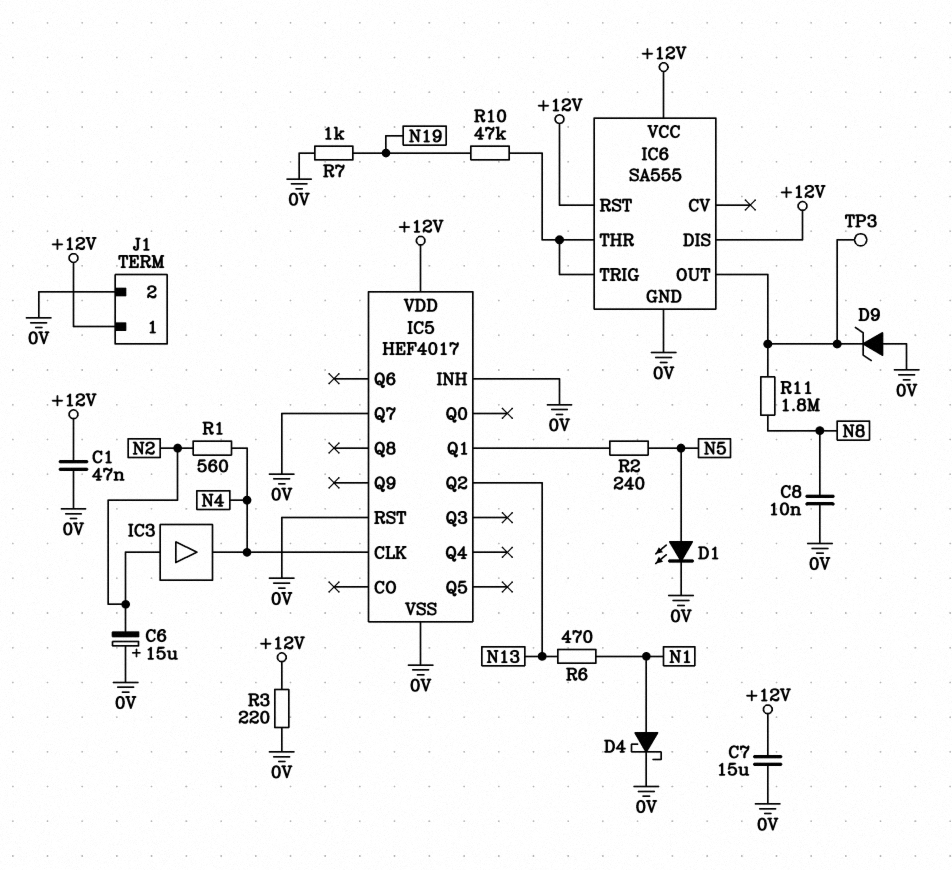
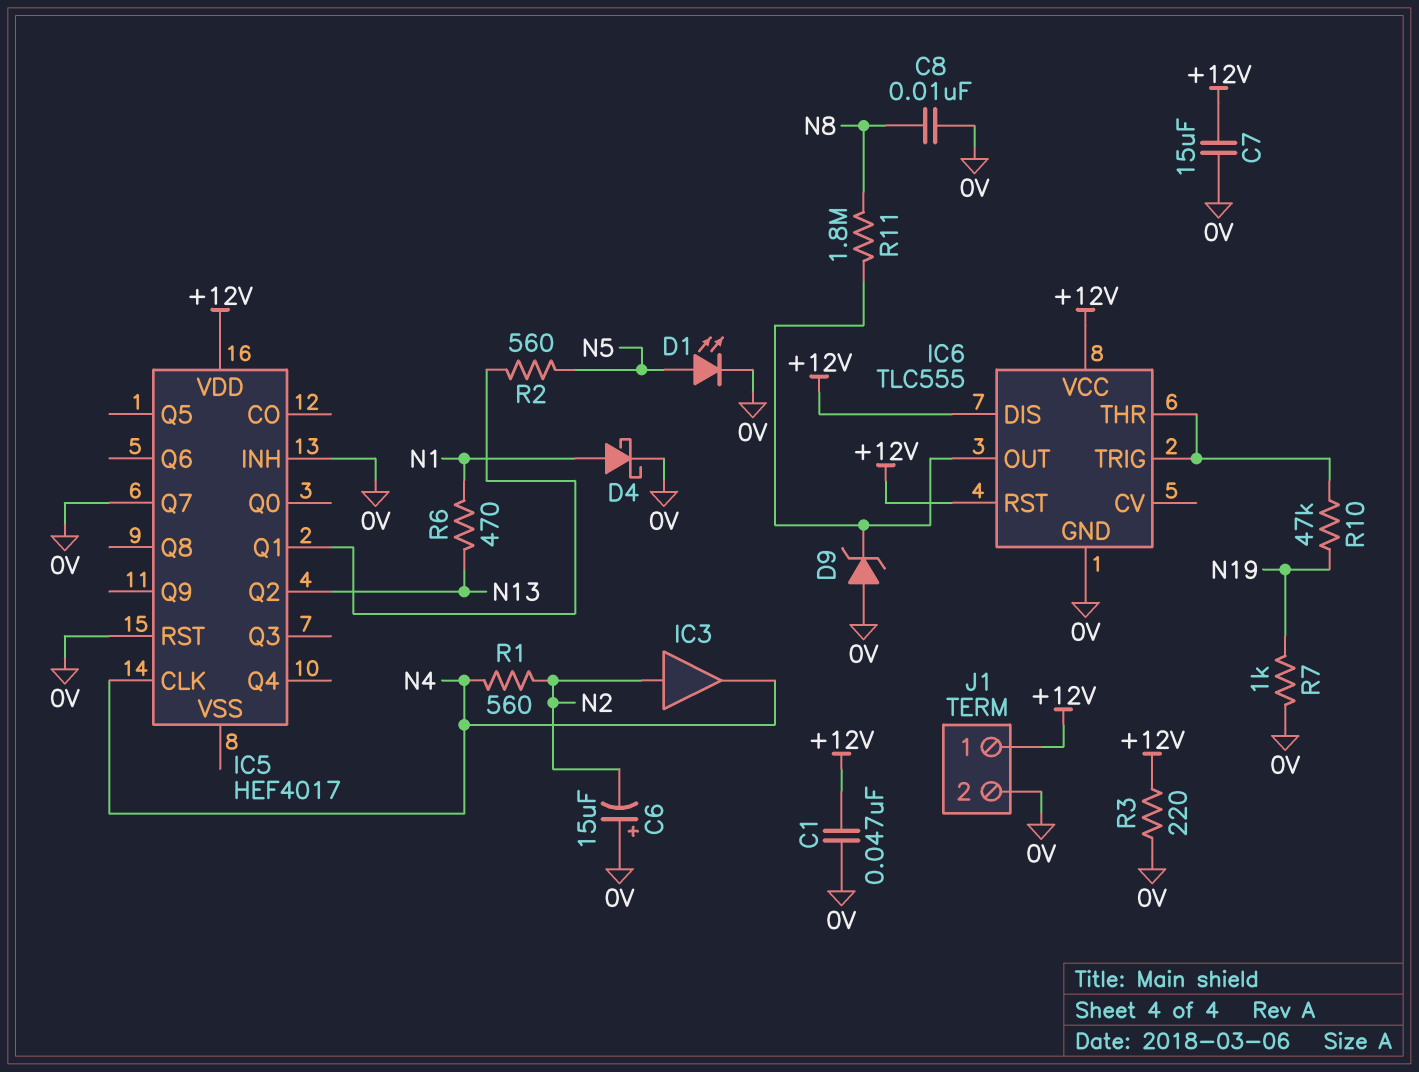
IC5 pin VSS: 0V -> none
IC6: SA555 -> TLC555
R2: 240 (IC5/Q1, N5) -> 560 (IC5/Q1, N5)
TP3: test point (IC6/OUT) -> none

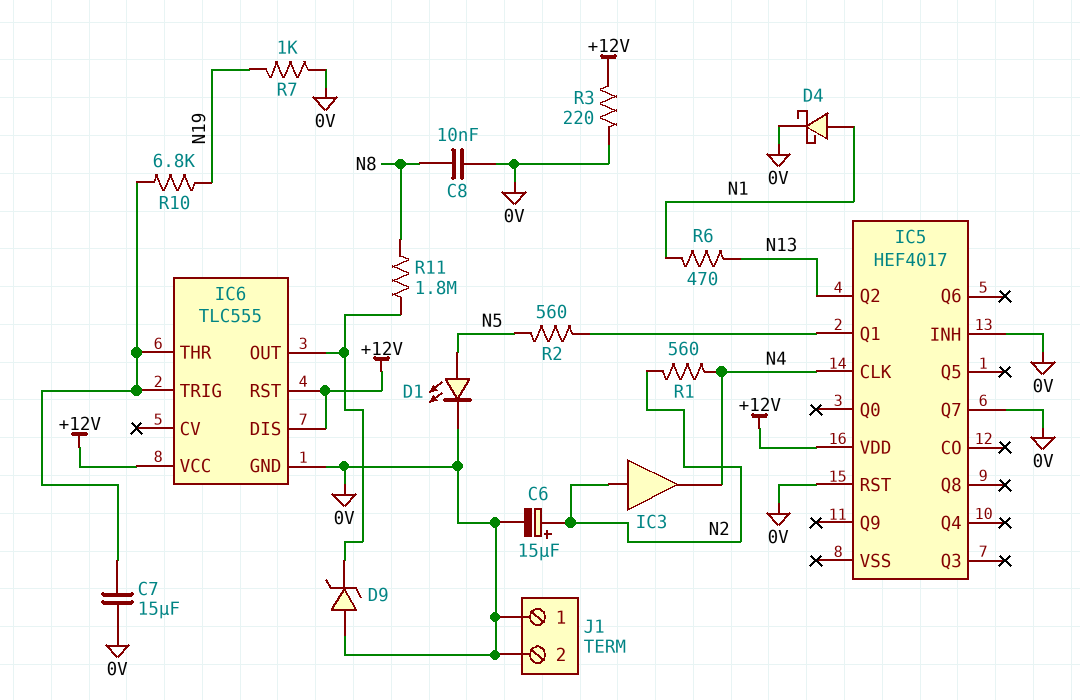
C1: 47nF (+12V, 0V) -> none
C6: 15uF (plus 0V, minus N2) -> 15uF (plus N2, minus 0V)
C7: 15uF (+12V, 0V) -> 15uF (0V, IC6/THR)
J1 pin 1: +12V -> 0V
R10: 47k (IC6/THR, N19) -> 6.8k (IC6/THR, N19)

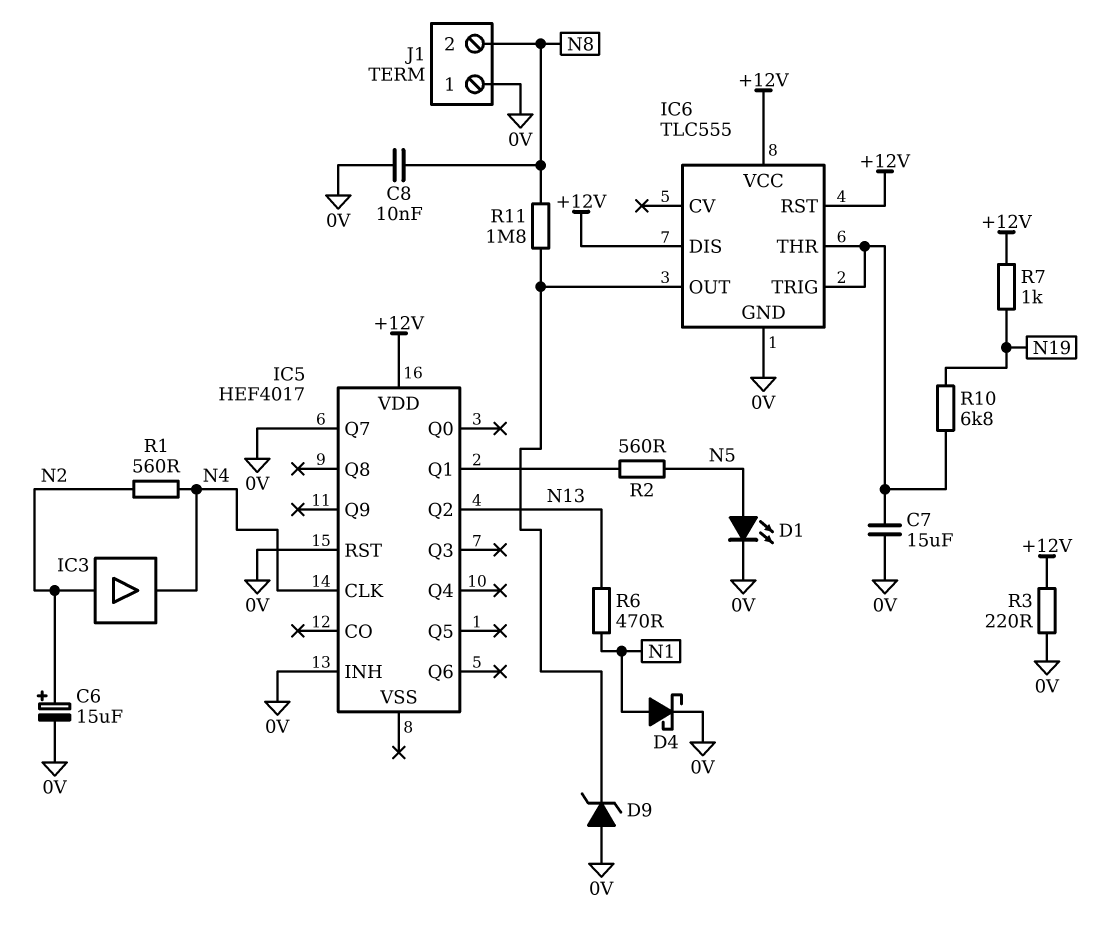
J1 pin 2: 0V -> N8
R7: 1k (0V, N19) -> 1k (+12V, N19)

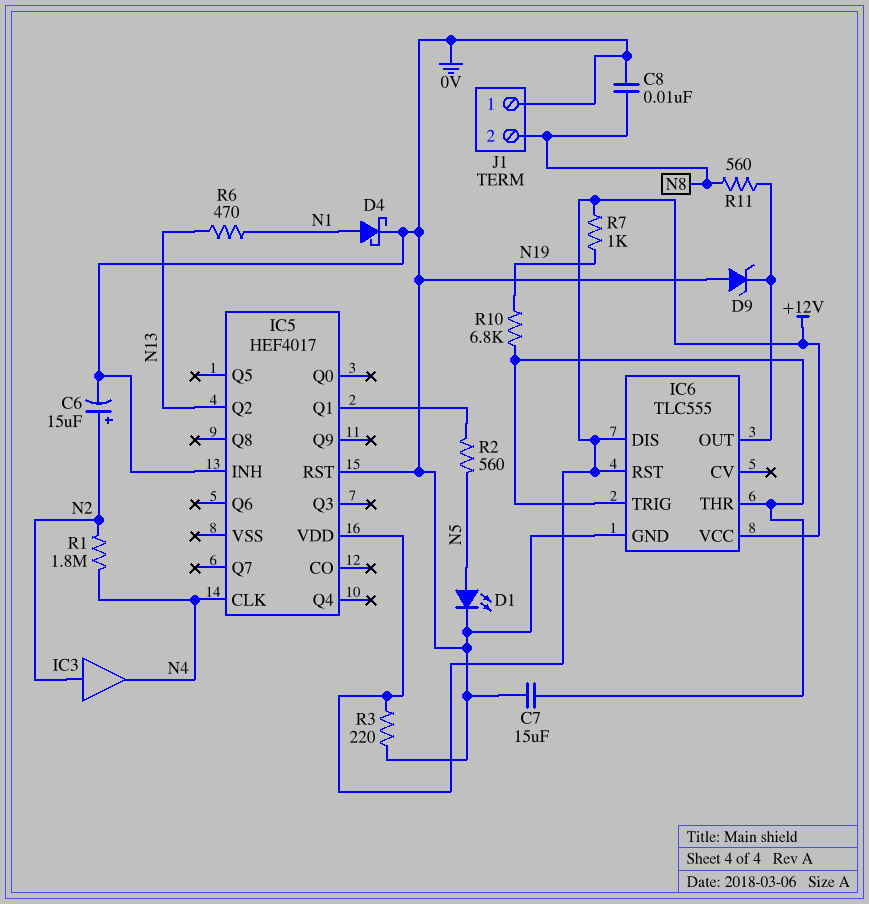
IC5 pin Q7: 0V -> none
R1: 560 (N2, N4) -> 1.8M (N2, N4)
R11: 1.8M (IC6/OUT, N8) -> 560 (IC6/OUT, N8)

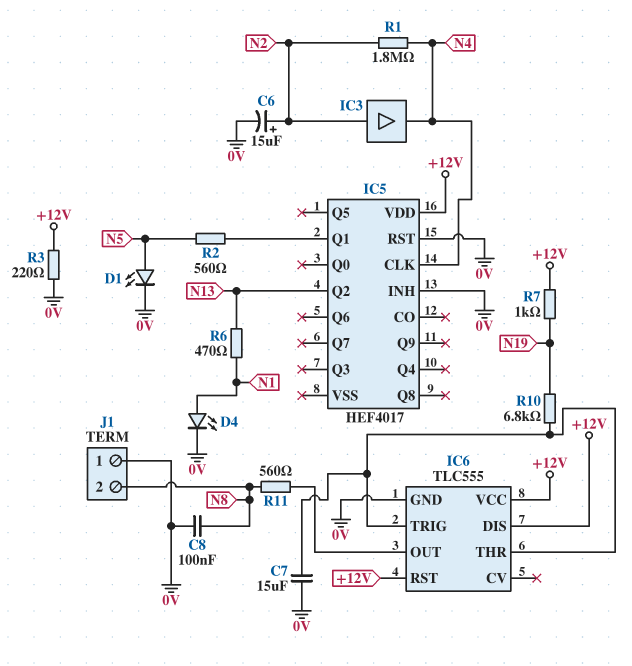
C8: 10nF (0V, N8) -> 100nF (0V, N8)
D4: schottky (A N1, K 0V) -> LED (A N1, K 0V)
D9: zener (A 0V, K IC6/OUT) -> none

